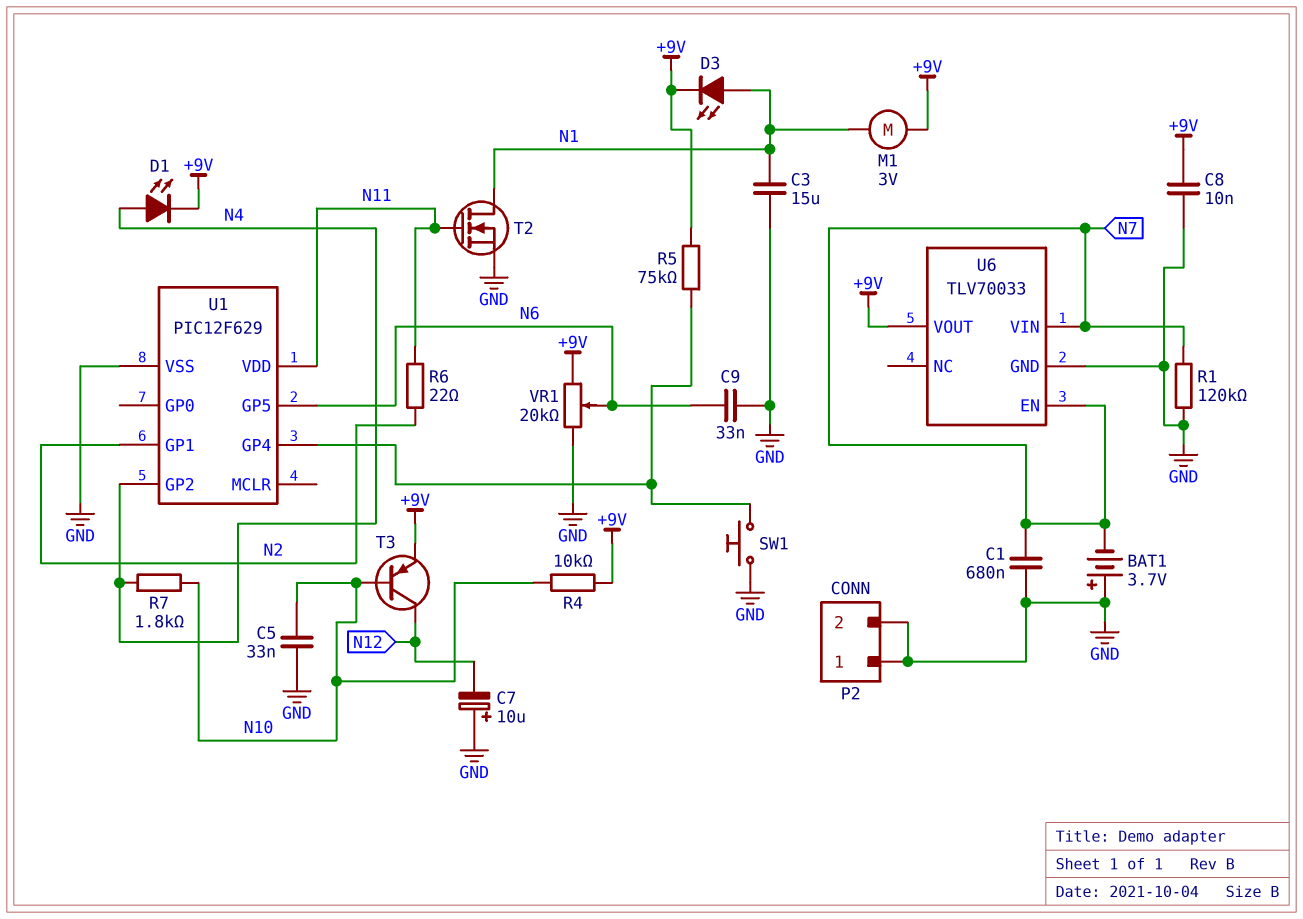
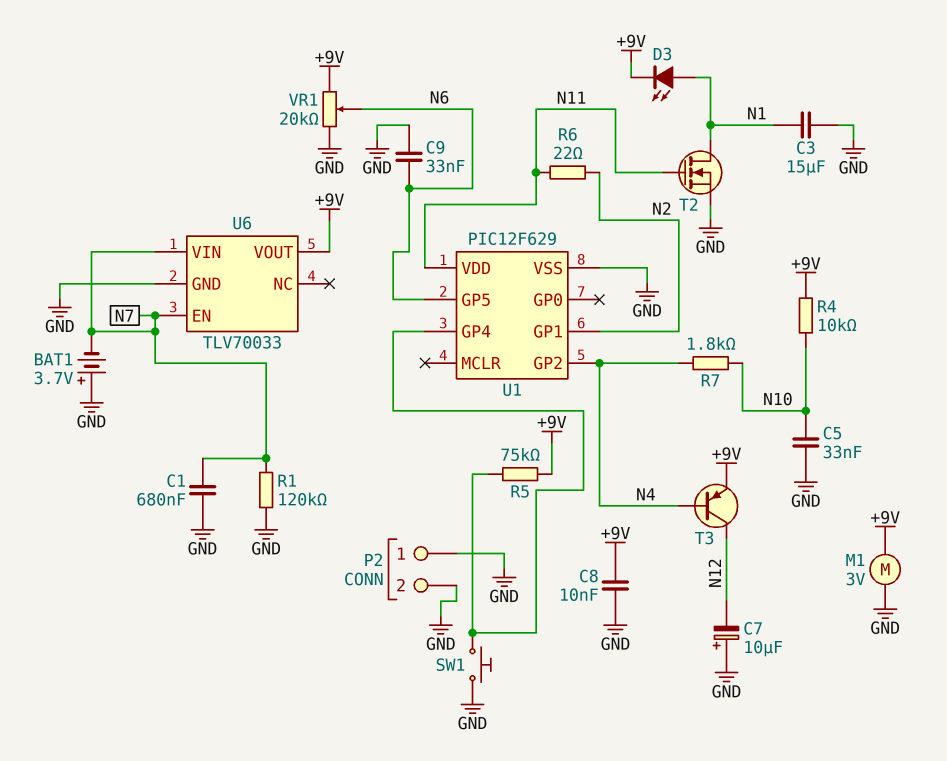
D1: LED (A N4, K +9V) -> none
M1: motor 3V (+9V, N1) -> motor 3V (+9V, GND)
T3: PNP (B N10, C N12, E +9V) -> PNP (B N4, C N12, E +9V)

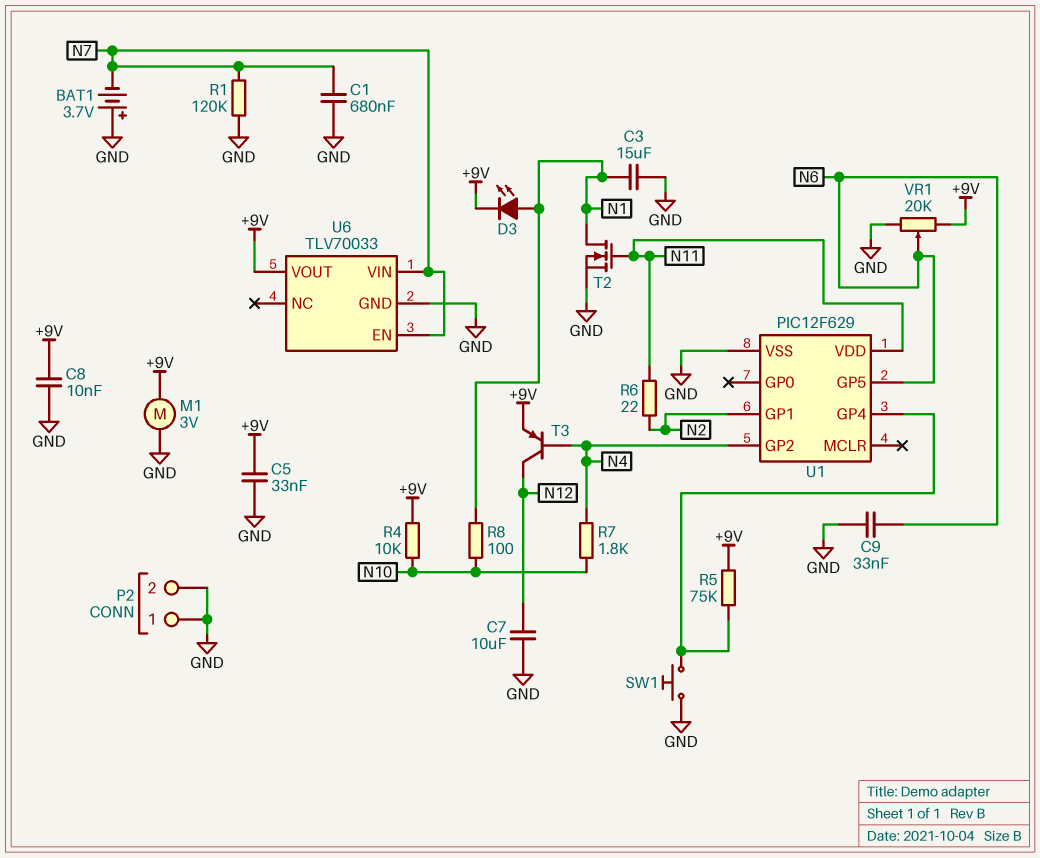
C5: 33nF (GND, N10) -> 33nF (+9V, GND)
C7: 10uF (plus GND, minus N12) -> 10uF (GND, N12)
R8: none -> 100 (N1, N10)

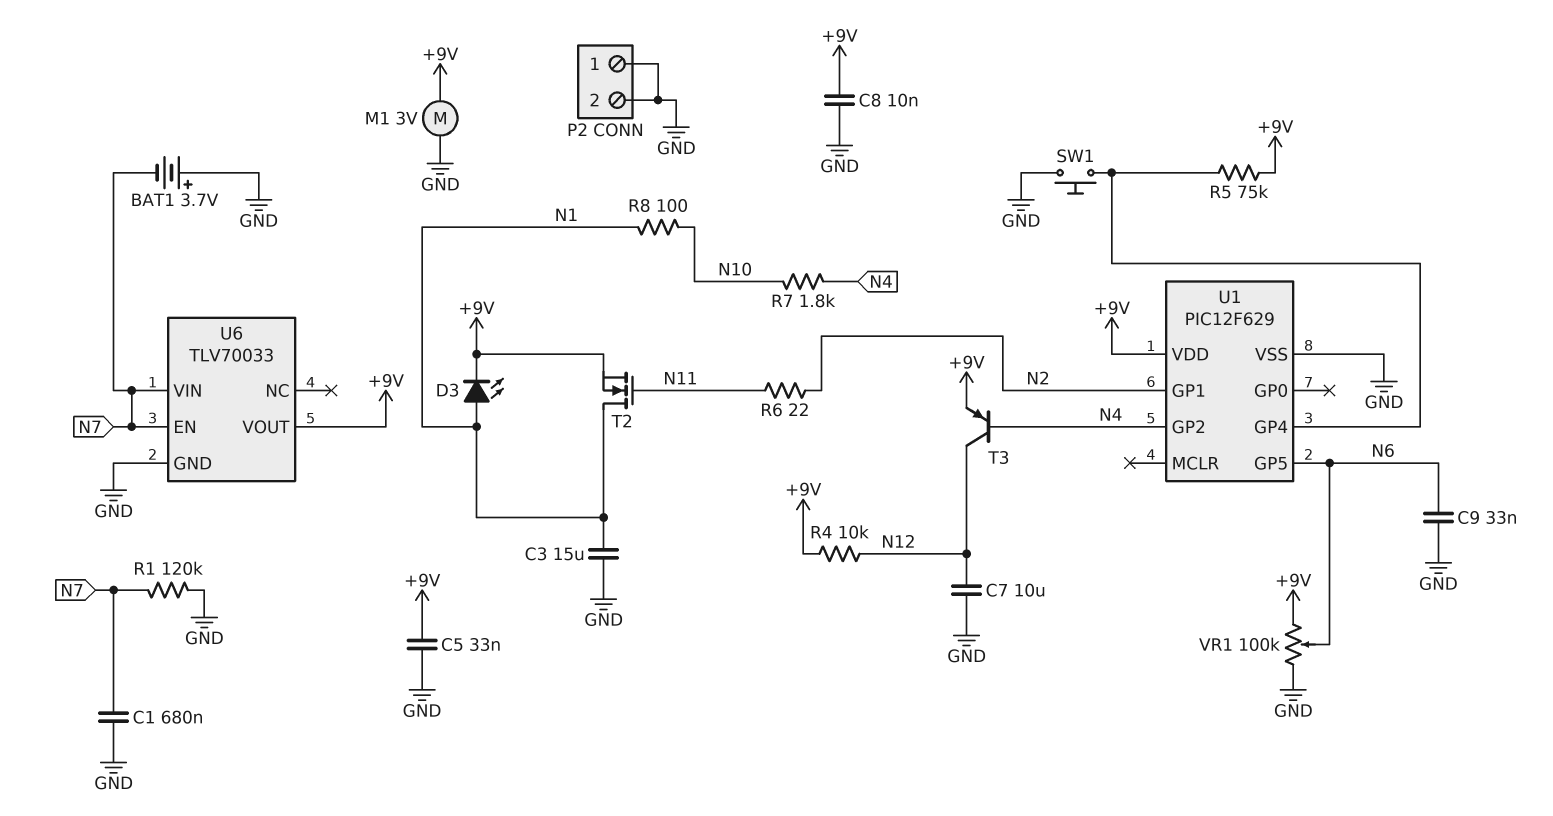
R4: 10k (+9V, N10) -> 10k (+9V, N12)
T2: NMOS (G N11, D N1, S GND) -> NMOS (G N11, D N1, S +9V)
U1 pin VDD: N11 -> +9V
VR1: 20k (+9V, GND, wiper N6) -> 100k (+9V, GND, wiper N6)

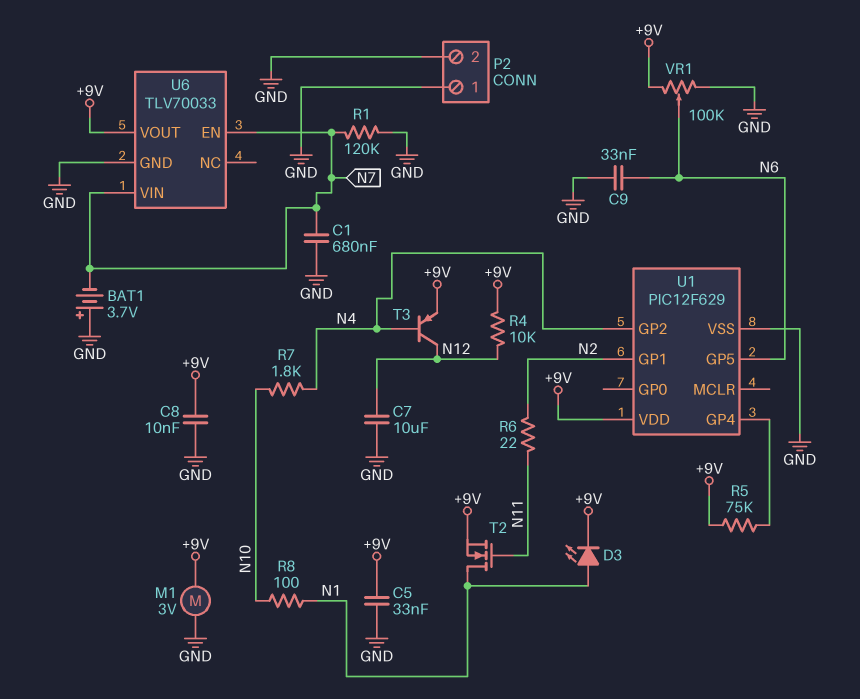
C3: 15uF (GND, N1) -> none
SW1: button (GND, U1/GP4) -> none

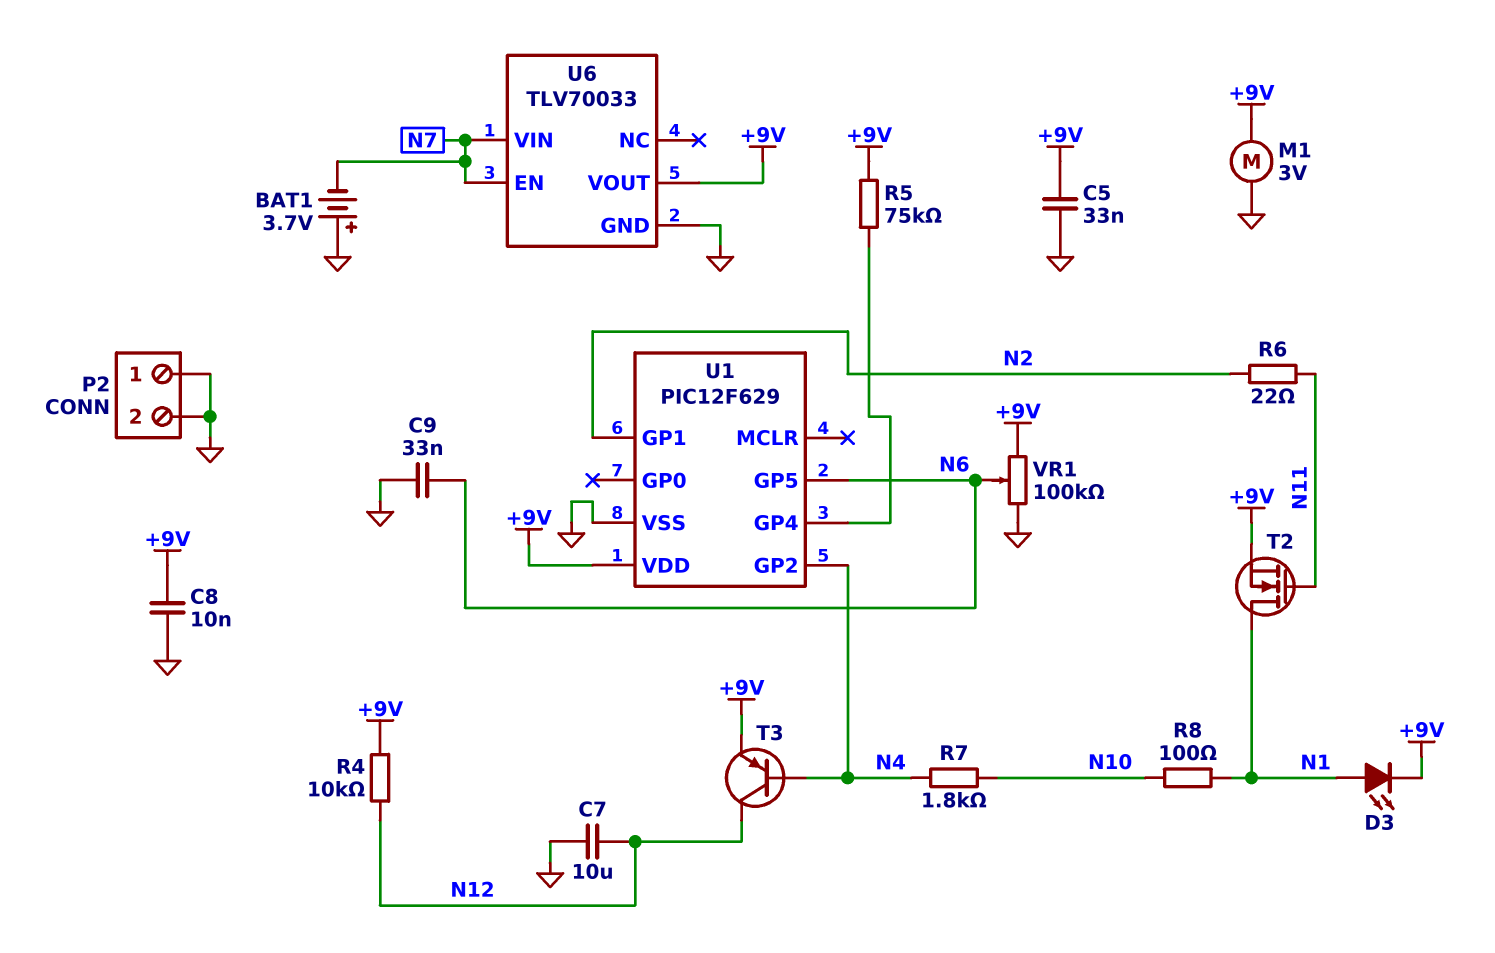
C1: 680nF (GND, N7) -> none
R1: 120k (GND, N7) -> none

